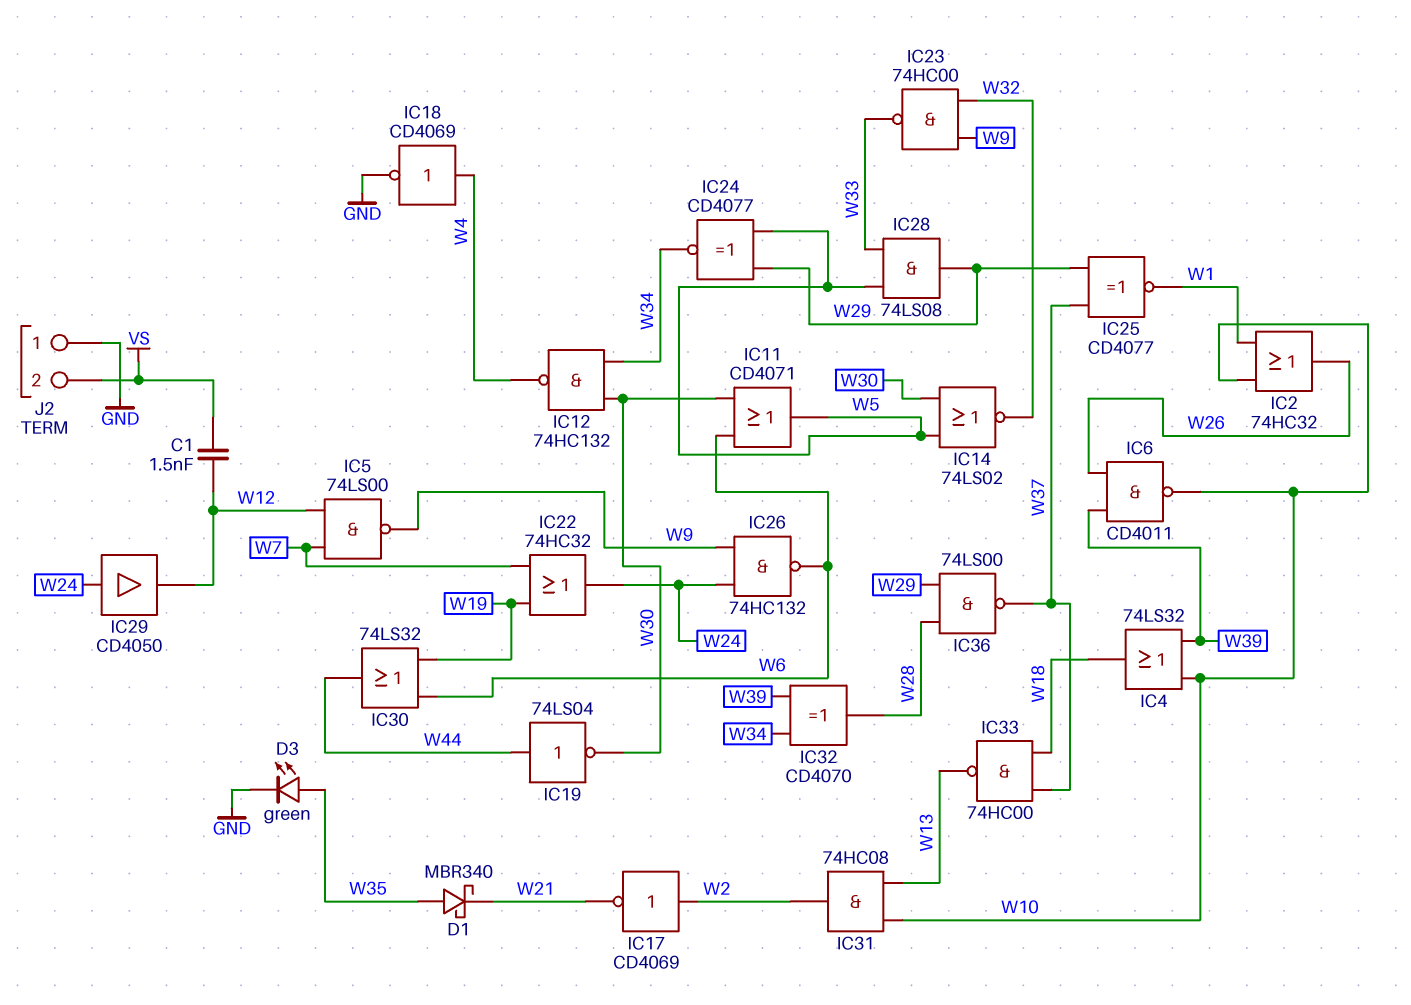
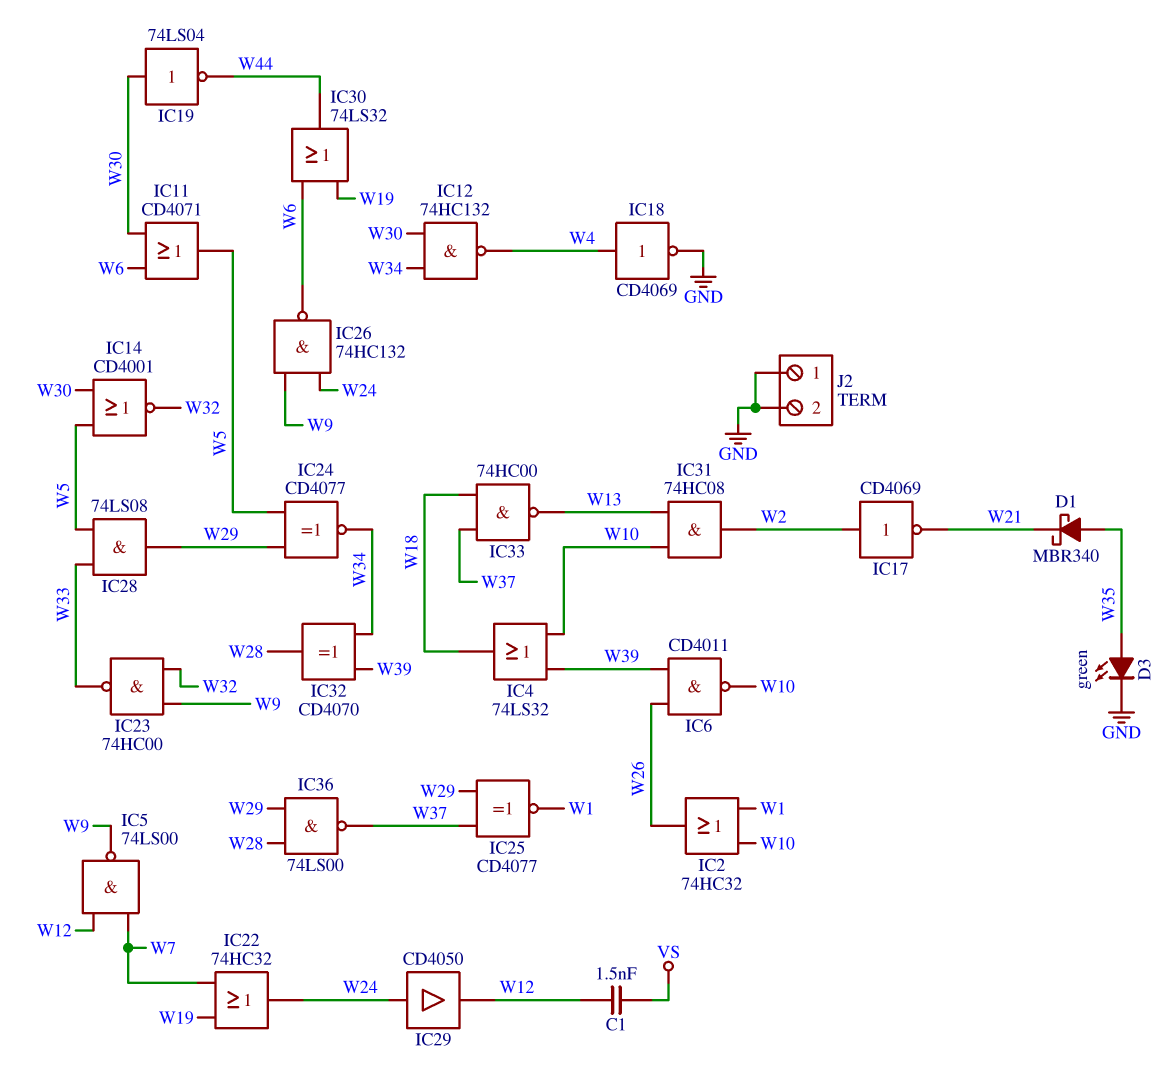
IC14: NOR 74LS02 (in W5, in W30, out W32) -> NOR CD4001 (in W5, in W30, out W32)
IC19: NOT 74LS04 (in W44, out W30) -> NOT 74LS04 (in W30, out W44)
J2 pin 2: VS -> GND

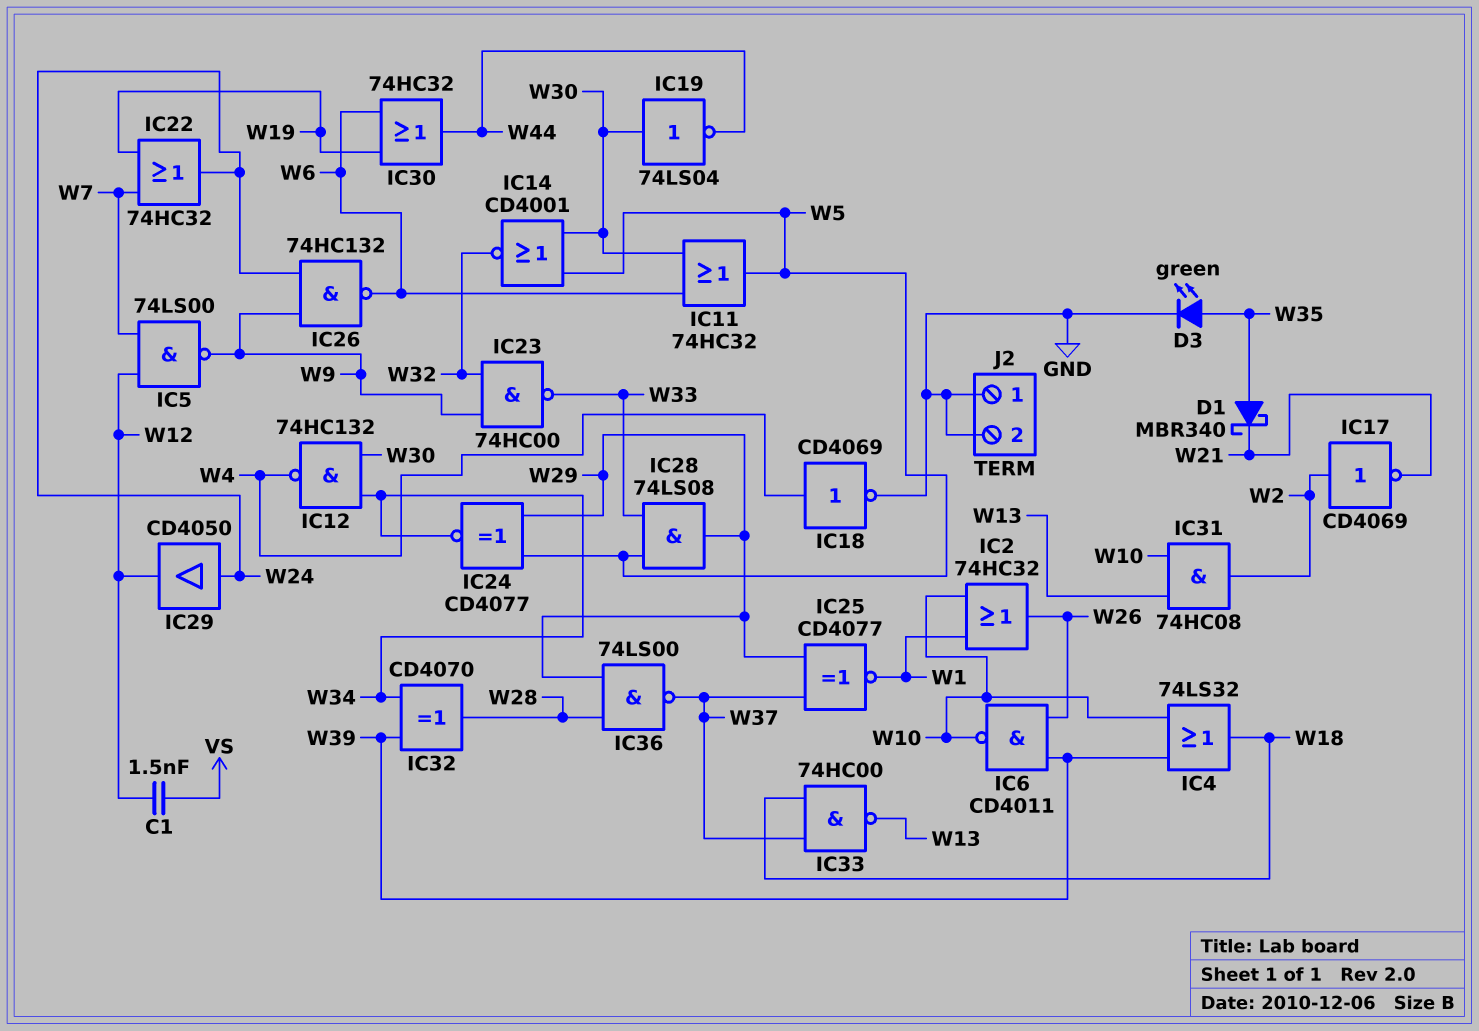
IC11: OR CD4071 (in W6, in W30, out W5) -> OR 74HC32 (in W6, in W30, out W5)
IC30: OR 74LS32 (in W6, in W19, out W44) -> OR 74HC32 (in W6, in W19, out W44)

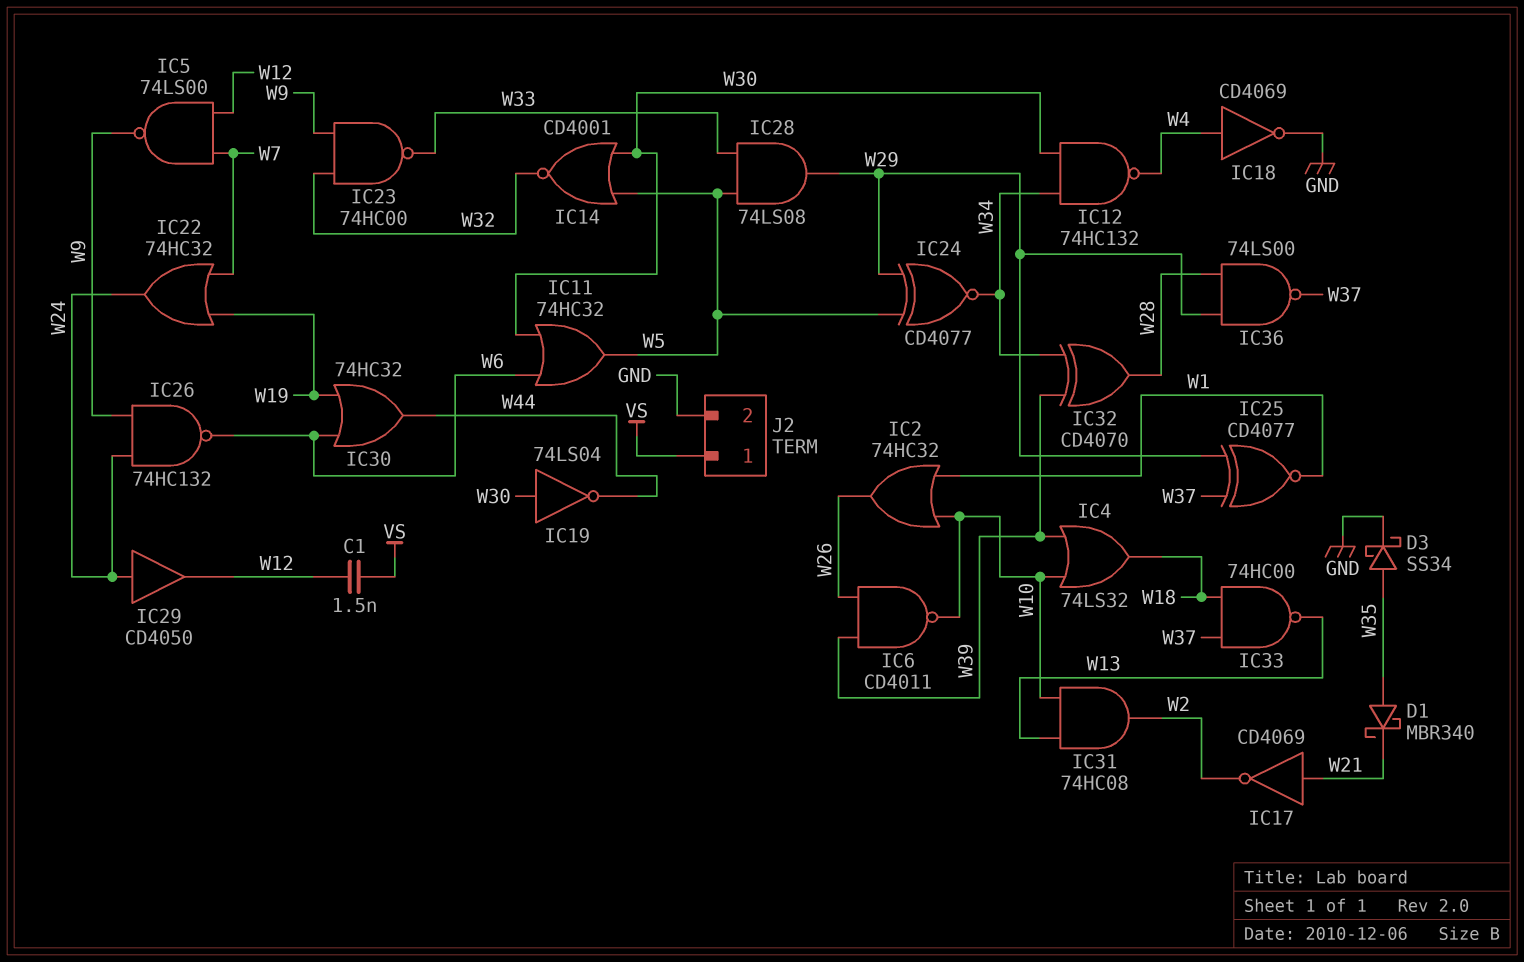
D3: LED green (A W35, K GND) -> schottky SS34 (A W35, K GND)
IC17: NOT CD4069 (in W2, out W21) -> NOT CD4069 (in W21, out W2)
J2 pin 1: GND -> VS

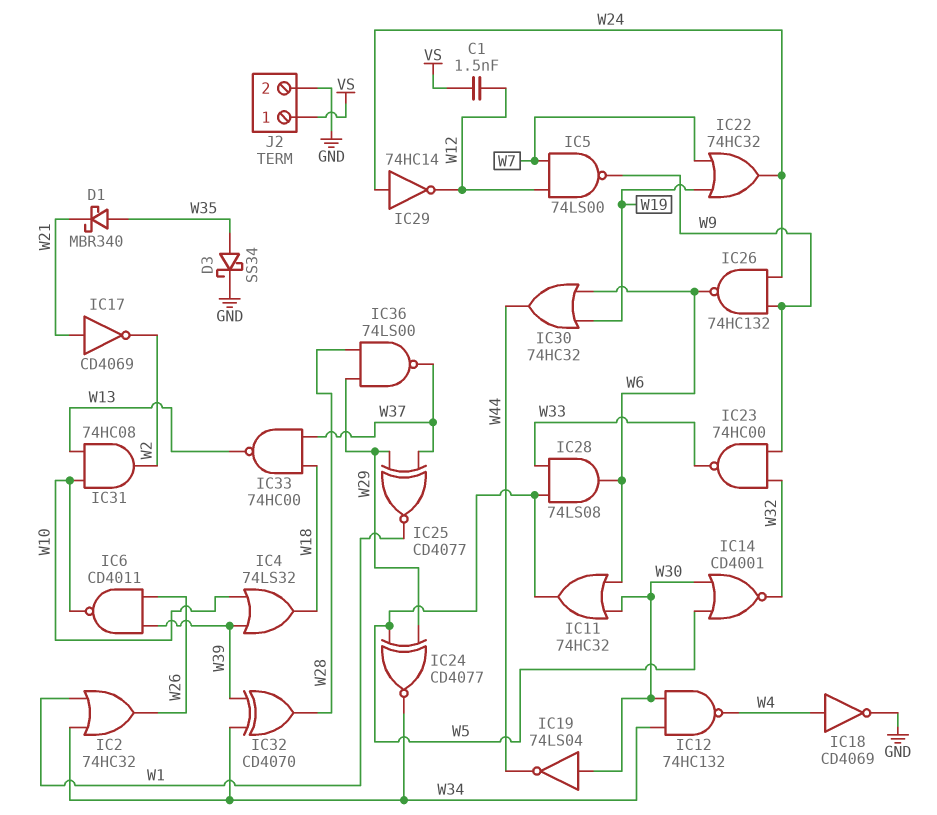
IC2: OR 74HC32 (in W1, in W10, out W26) -> OR 74HC32 (in W1, in W34, out W26)
IC28: AND 74LS08 (in W5, in W33, out W29) -> AND 74LS08 (in W5, in W33, out W6)
IC29: buffer CD4050 (in W24, out W12) -> NOT 74HC14 (in W24, out W12)

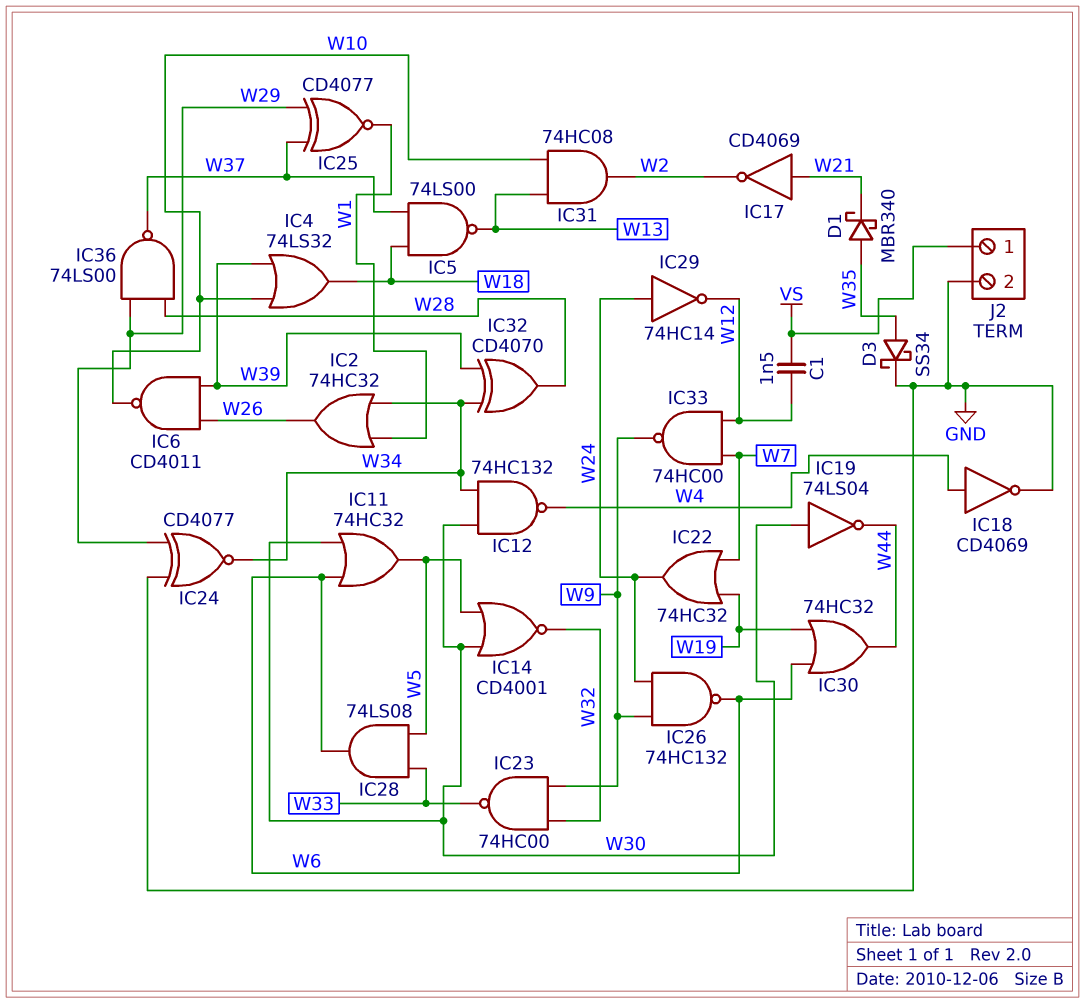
IC5: NAND 74LS00 (in W7, in W12, out W9) -> NAND 74LS00 (in W18, in W37, out W13)
IC24: XNOR CD4077 (in W5, in W29, out W34) -> XNOR CD4077 (in GND, in W29, out W34)
IC33: NAND 74HC00 (in W18, in W37, out W13) -> NAND 74HC00 (in W7, in W12, out W9)

